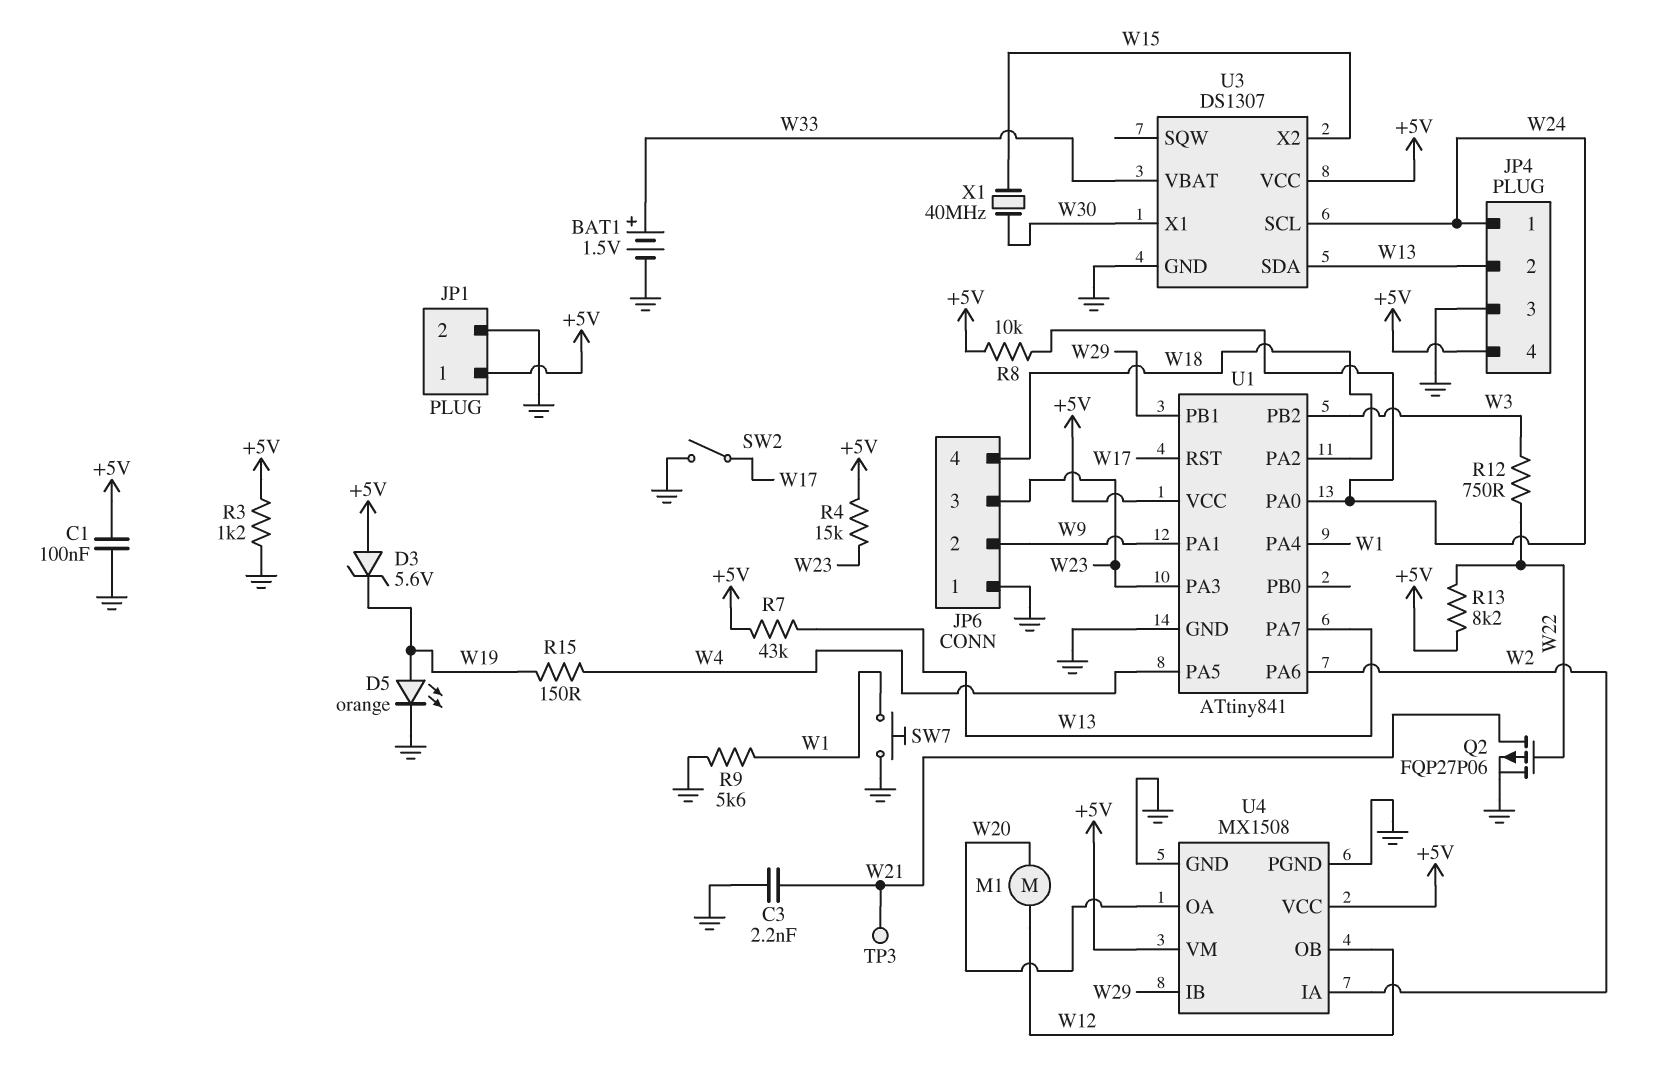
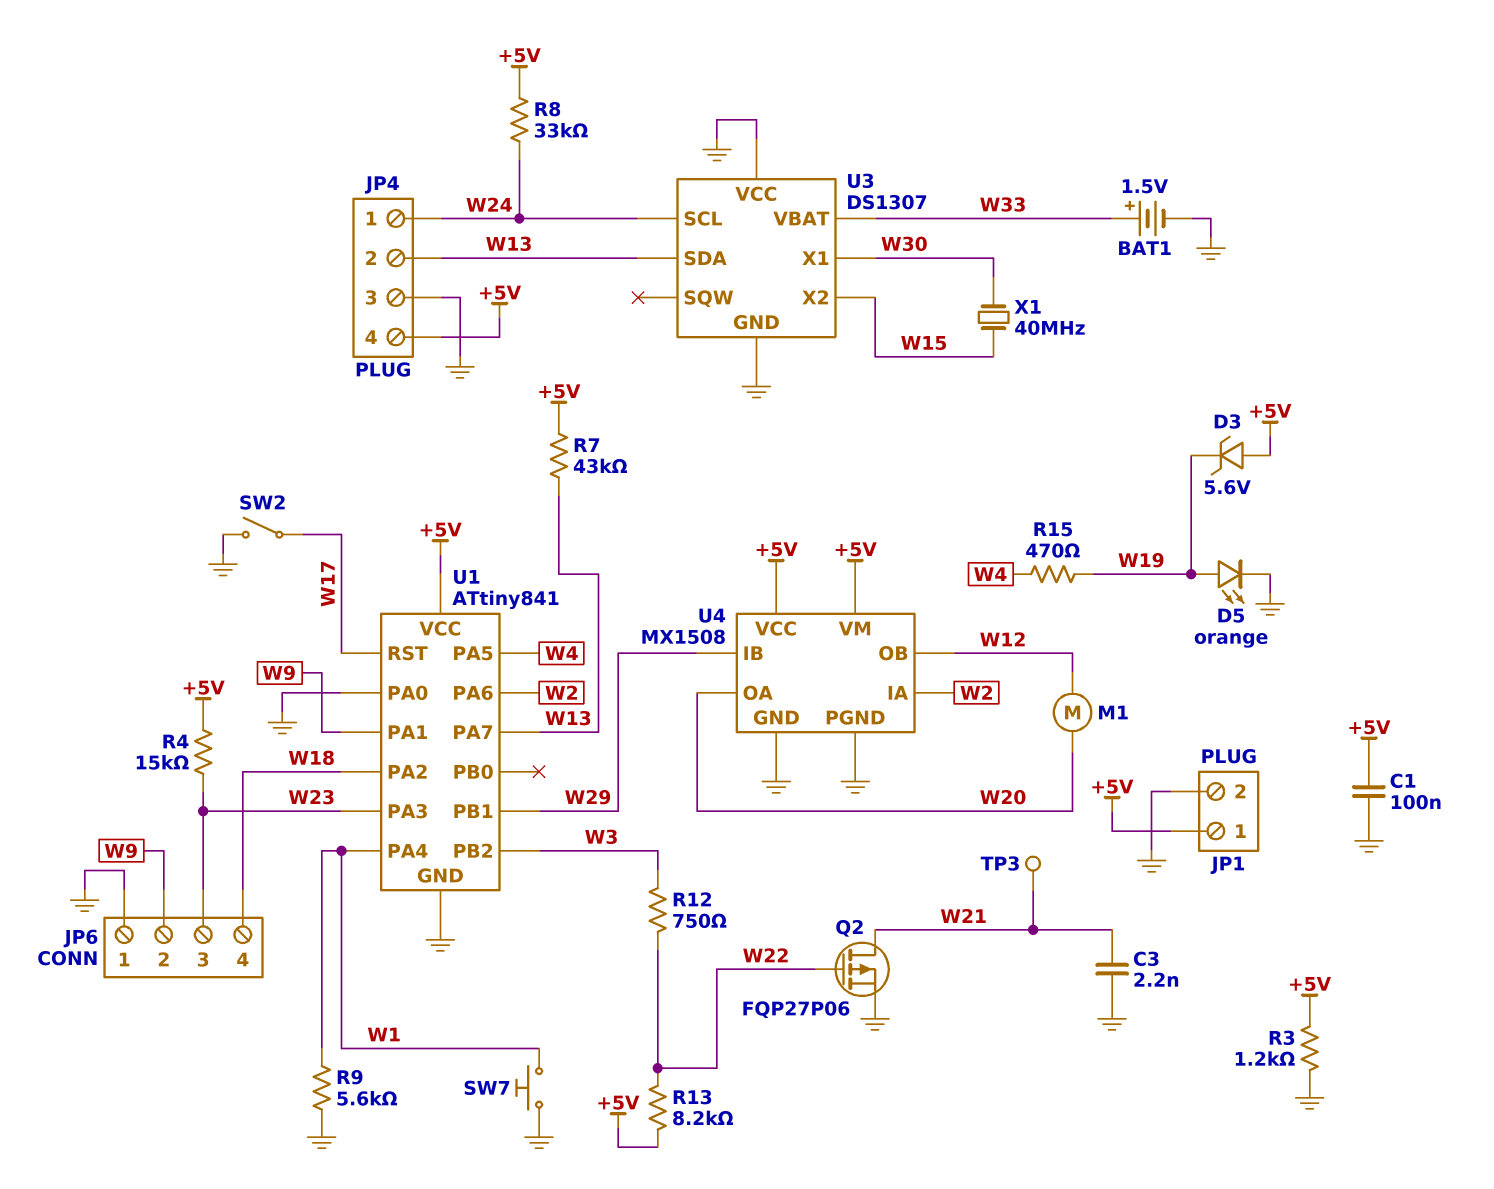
R8: 10k (+5V, W24) -> 33k (+5V, W24)
R15: 150 (W4, W19) -> 470 (W4, W19)
U1 pin PA0: W24 -> GND
U3 pin VCC: +5V -> GND

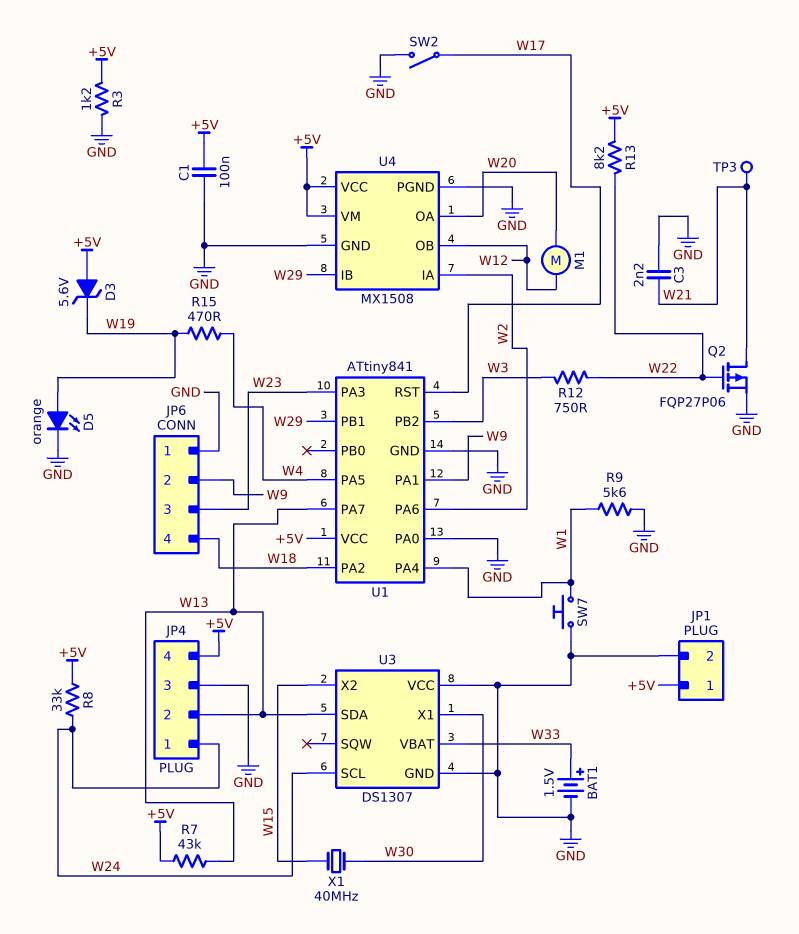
R4: 15k (+5V, W23) -> none

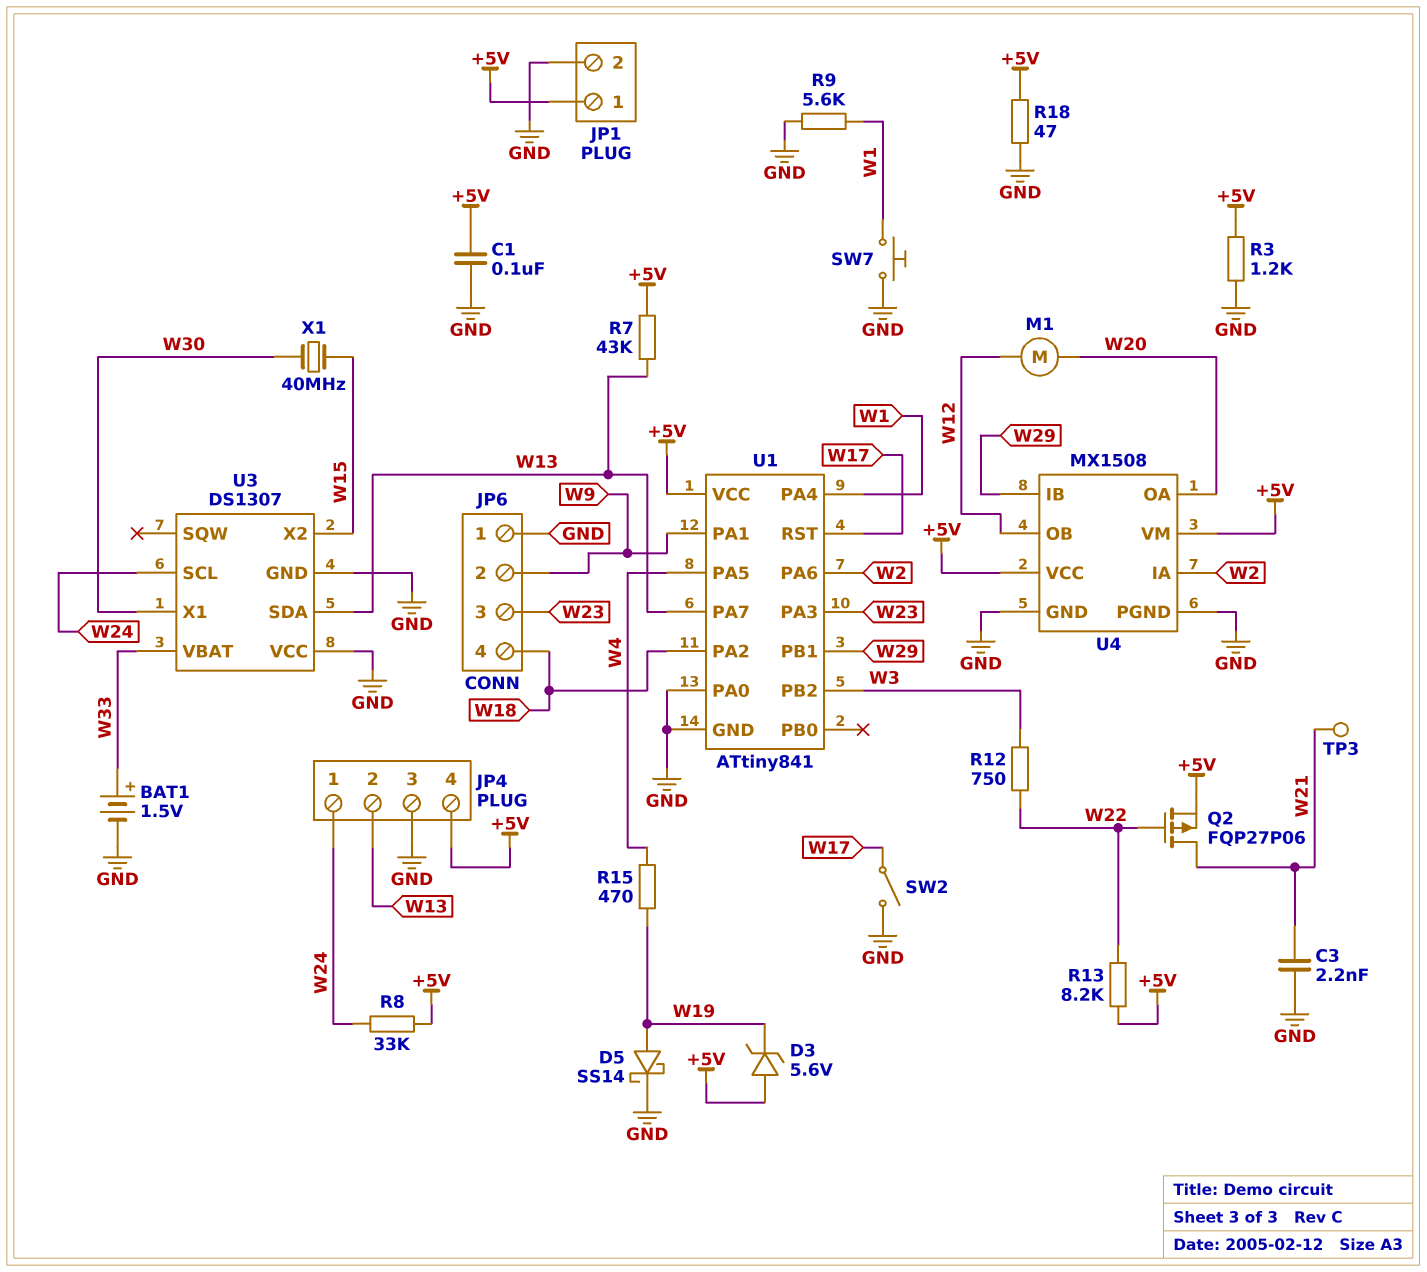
D5: LED orange (A W19, K GND) -> schottky SS14 (A W19, K GND)
Q2: PMOS FQP27P06 (G W22, D W21, S GND) -> PMOS FQP27P06 (G W22, D W21, S +5V)
R18: none -> 47 (+5V, GND)

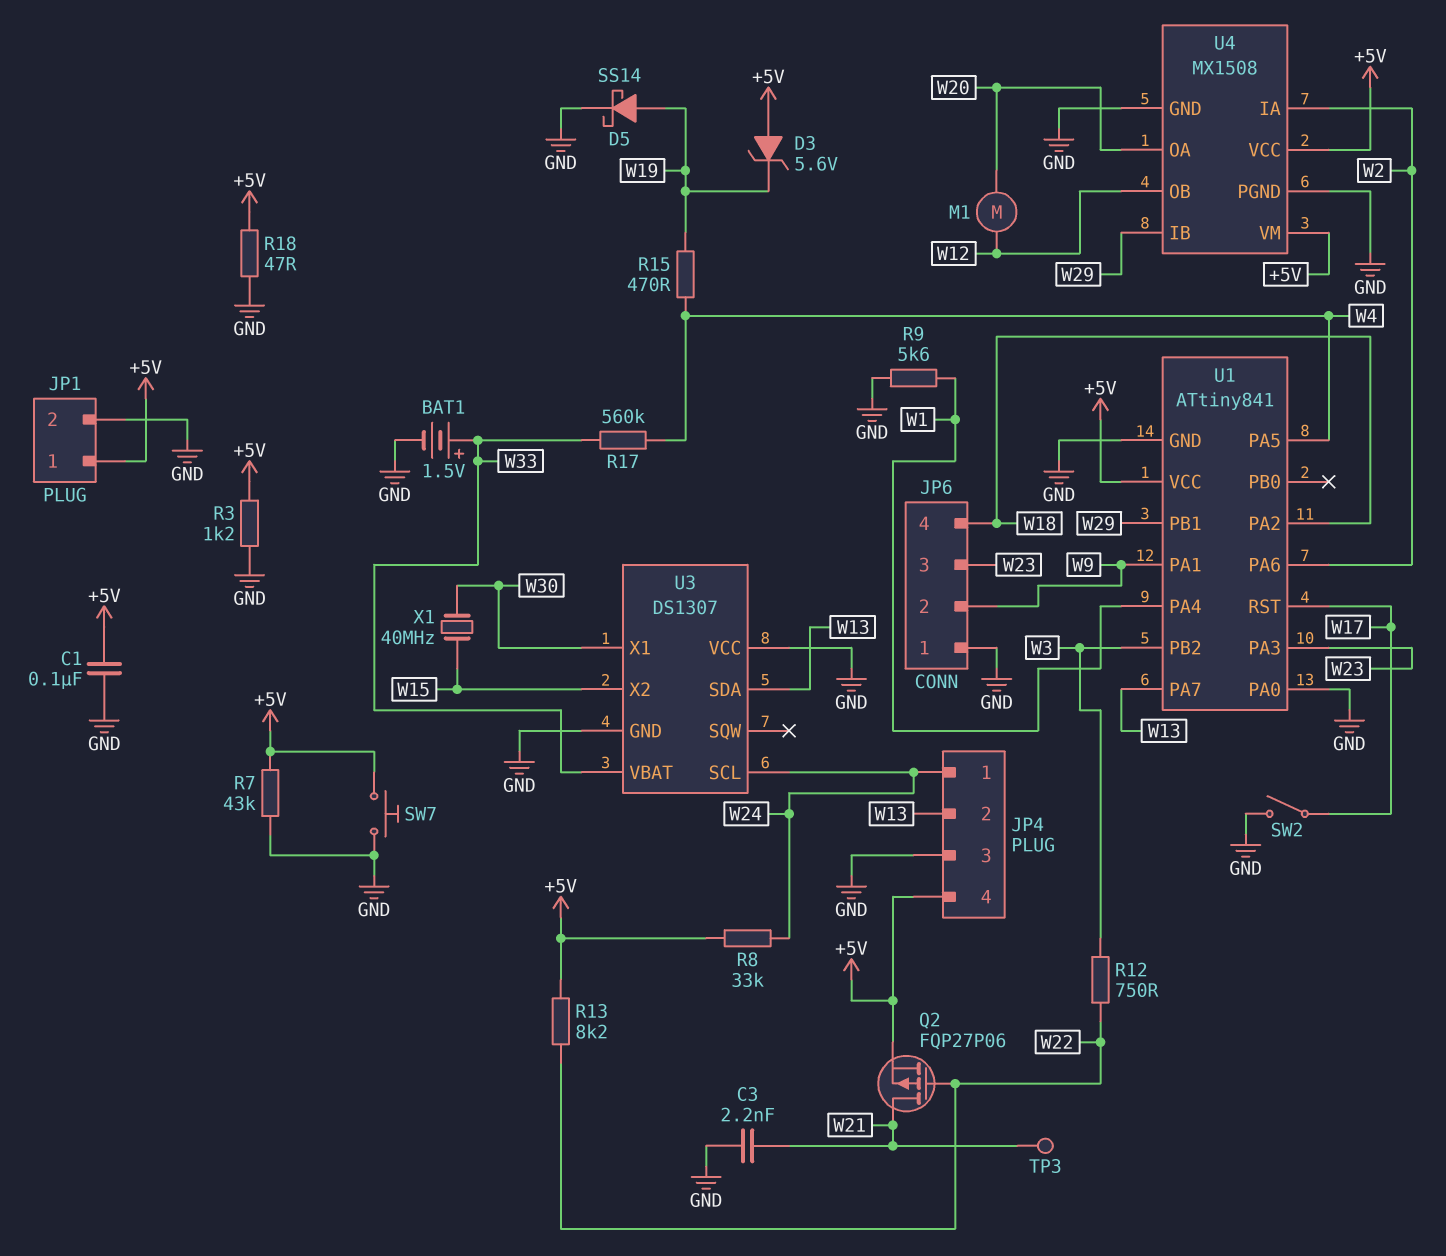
R7: 43k (+5V, W13) -> 43k (+5V, GND)
R17: none -> 560k (W4, W33)
SW7: button (GND, W1) -> button (+5V, GND)

